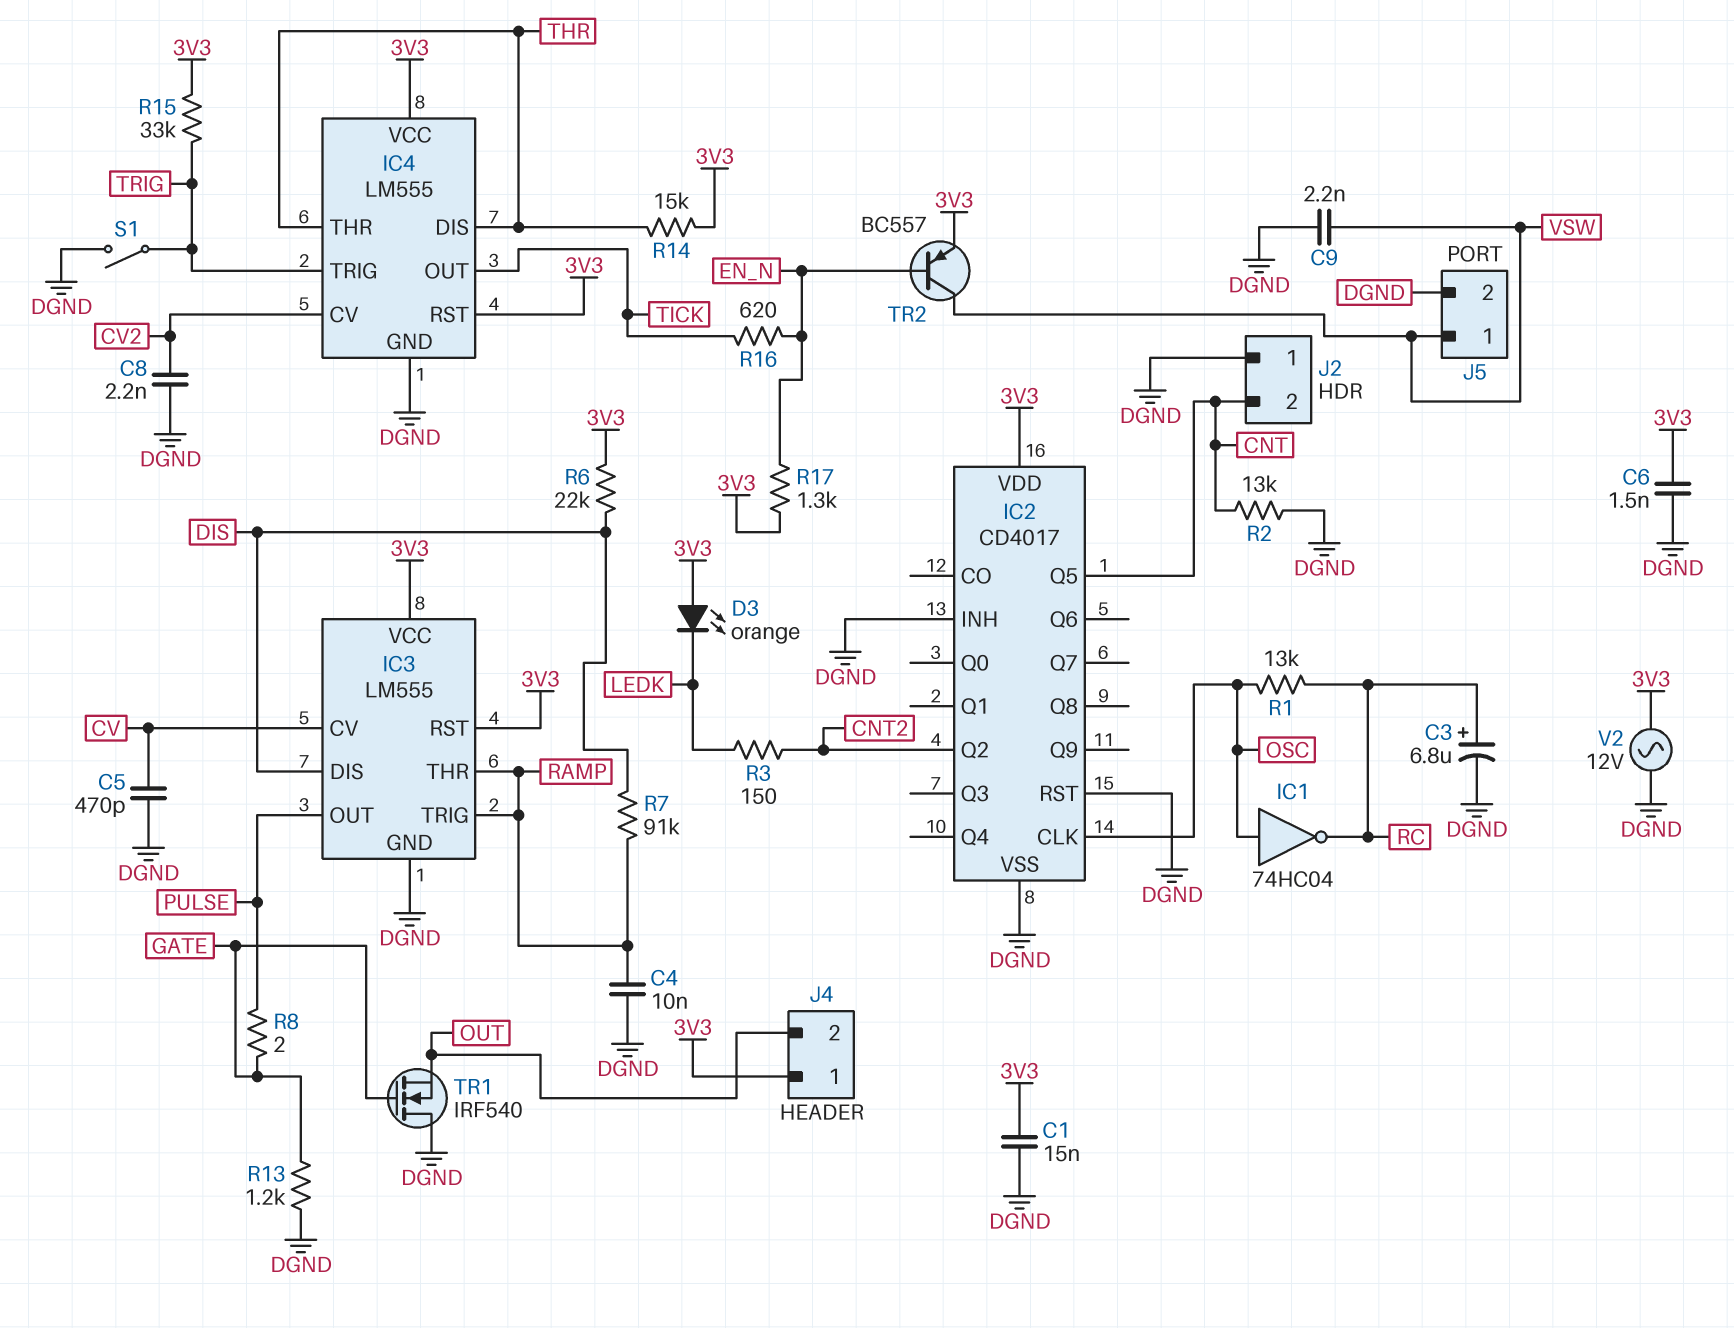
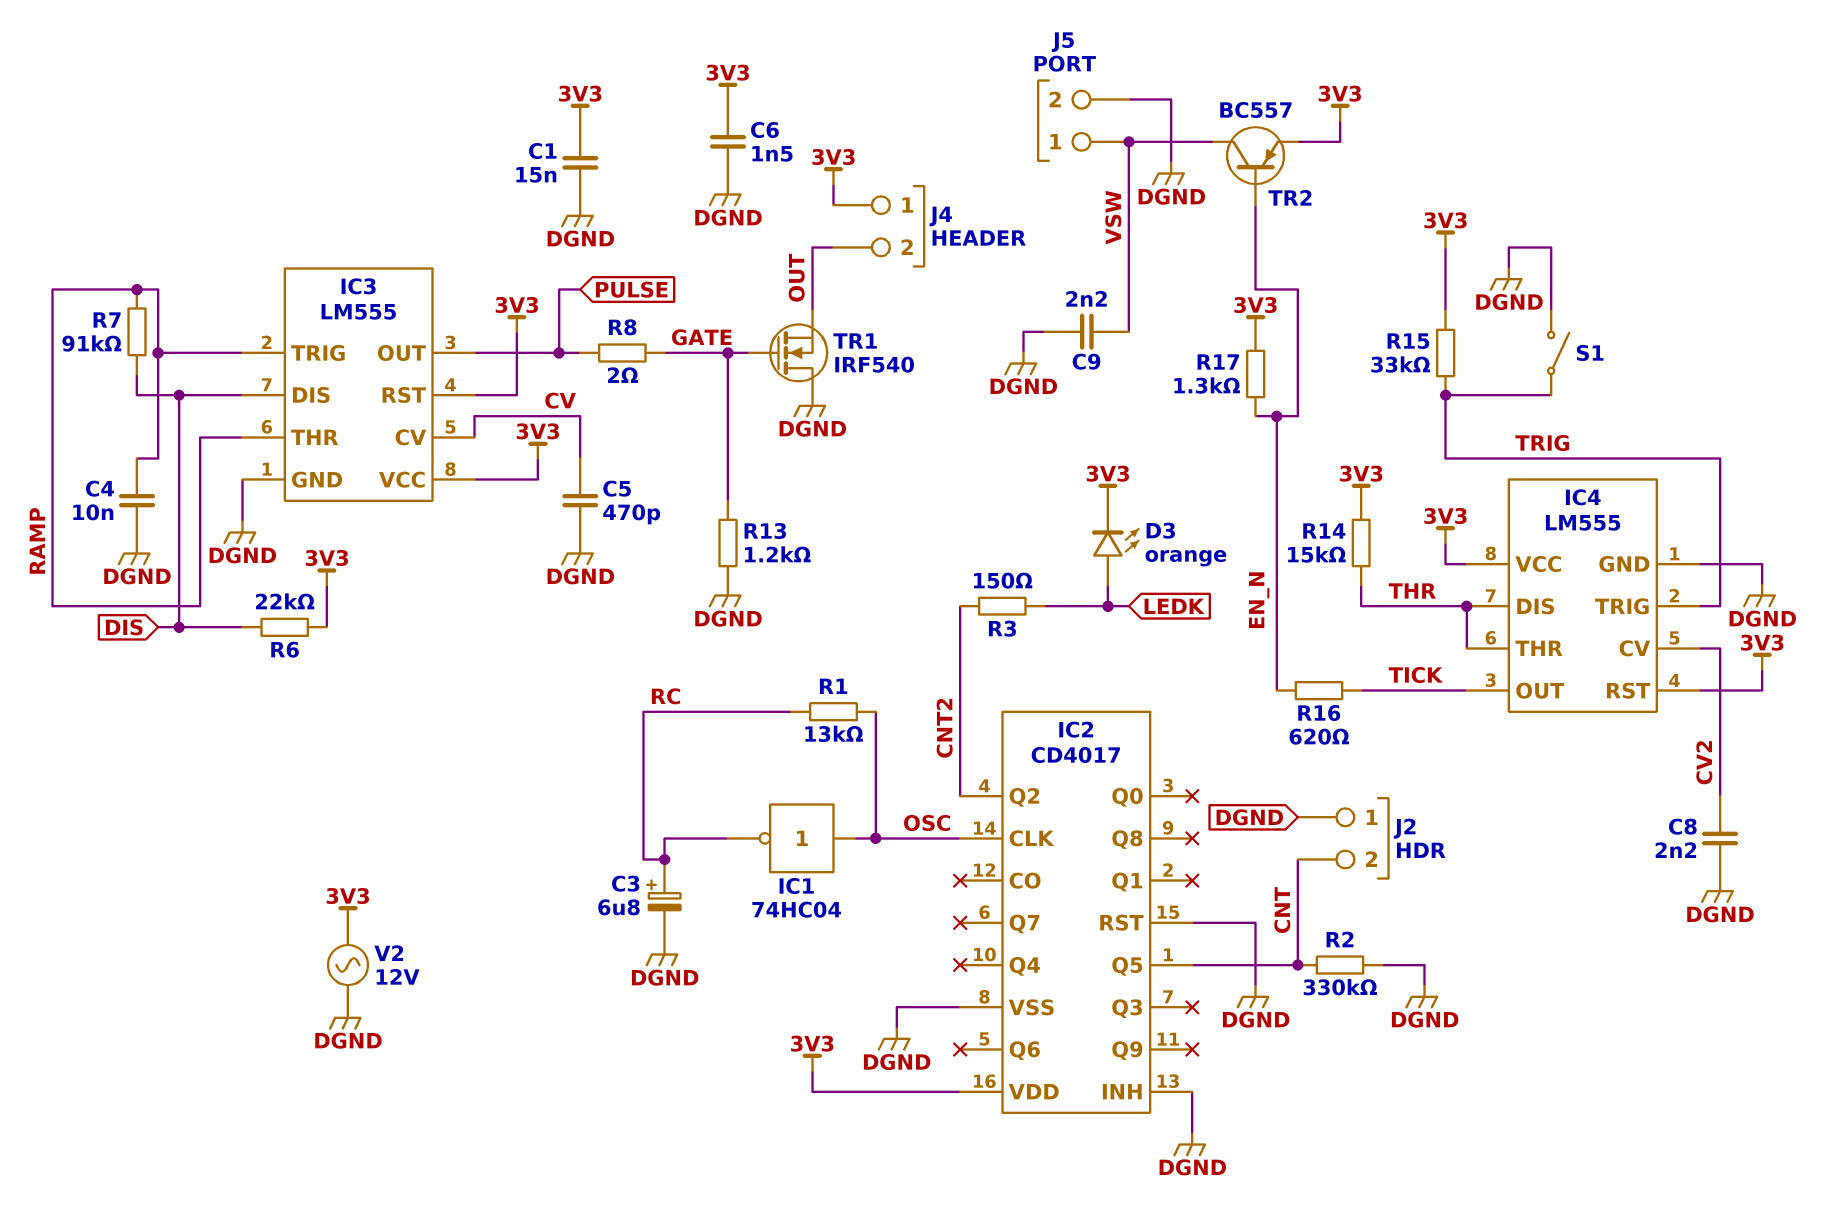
D3: LED orange (A 3V3, K LEDK) -> LED orange (A LEDK, K 3V3)
R2: 13k (CNT, DGND) -> 330k (CNT, DGND)

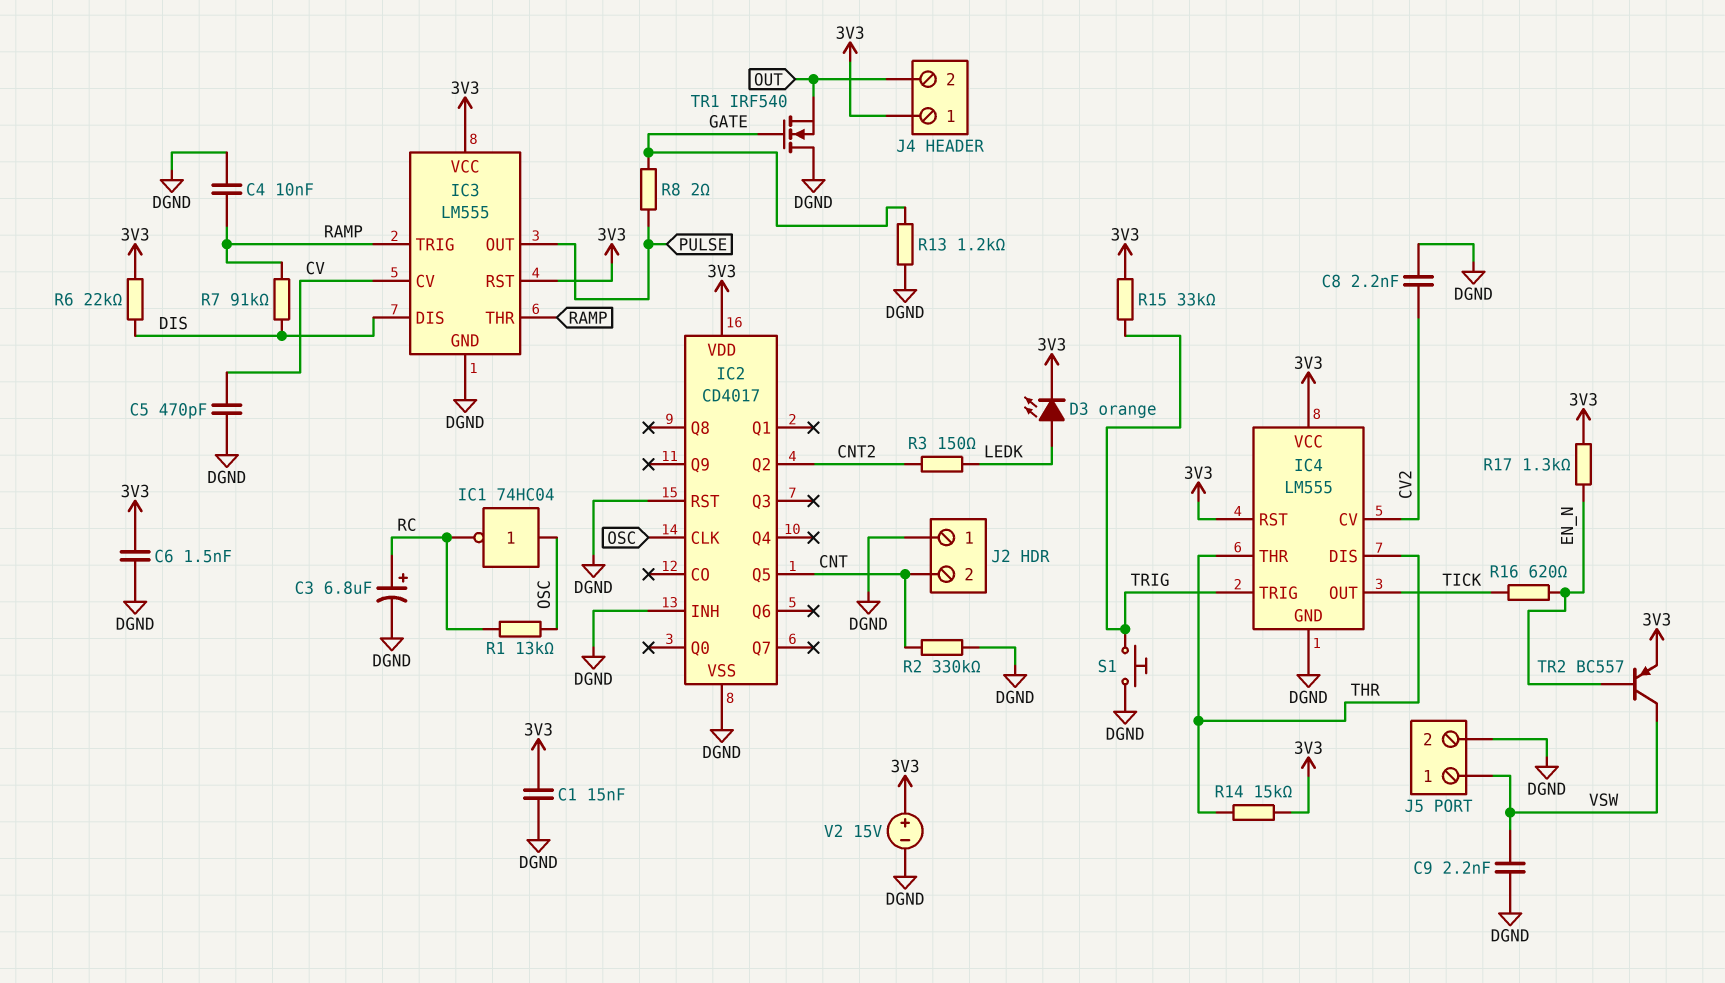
S1: switch (DGND, TRIG) -> button (DGND, TRIG)
V2: AC 12V (3V3, DGND) -> 15V (plus 3V3, minus DGND)

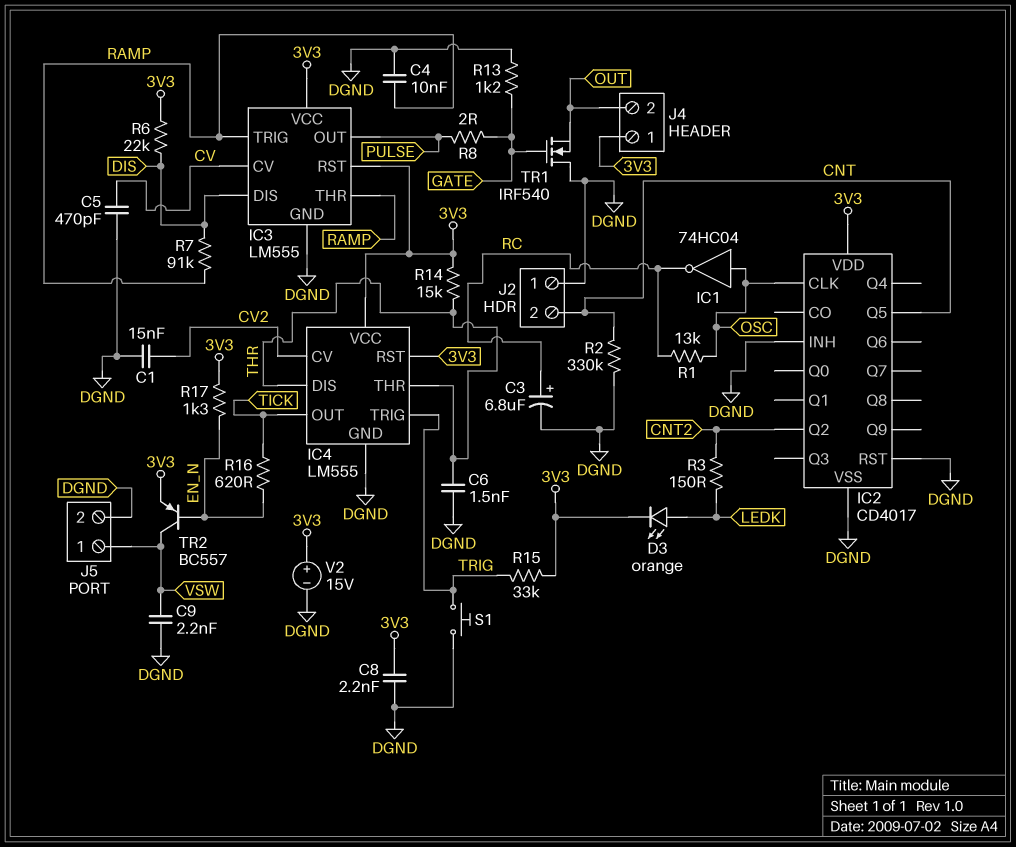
C1: 15nF (3V3, DGND) -> 15nF (CV2, DGND)
C6: 1.5nF (3V3, DGND) -> 1.5nF (DGND, THR)
C8: 2.2nF (CV2, DGND) -> 2.2nF (3V3, DGND)

